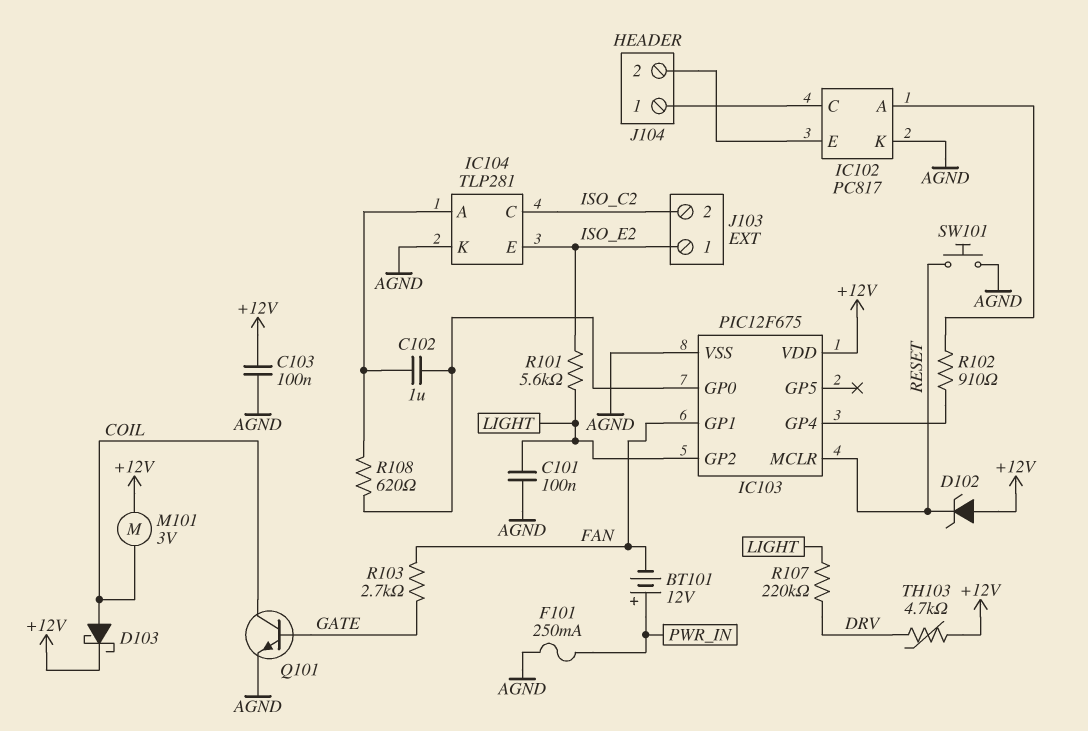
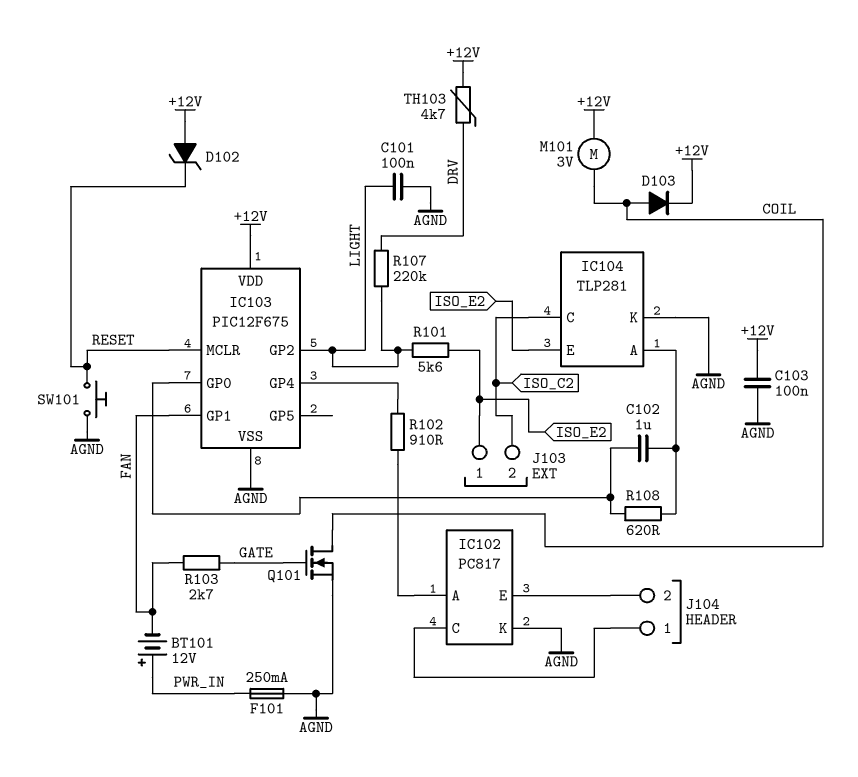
D103: schottky (A COIL, K +12V) -> diode (A COIL, K +12V)
Q101: NPN (B GATE, C COIL, E AGND) -> NMOS (G GATE, D COIL, S AGND)

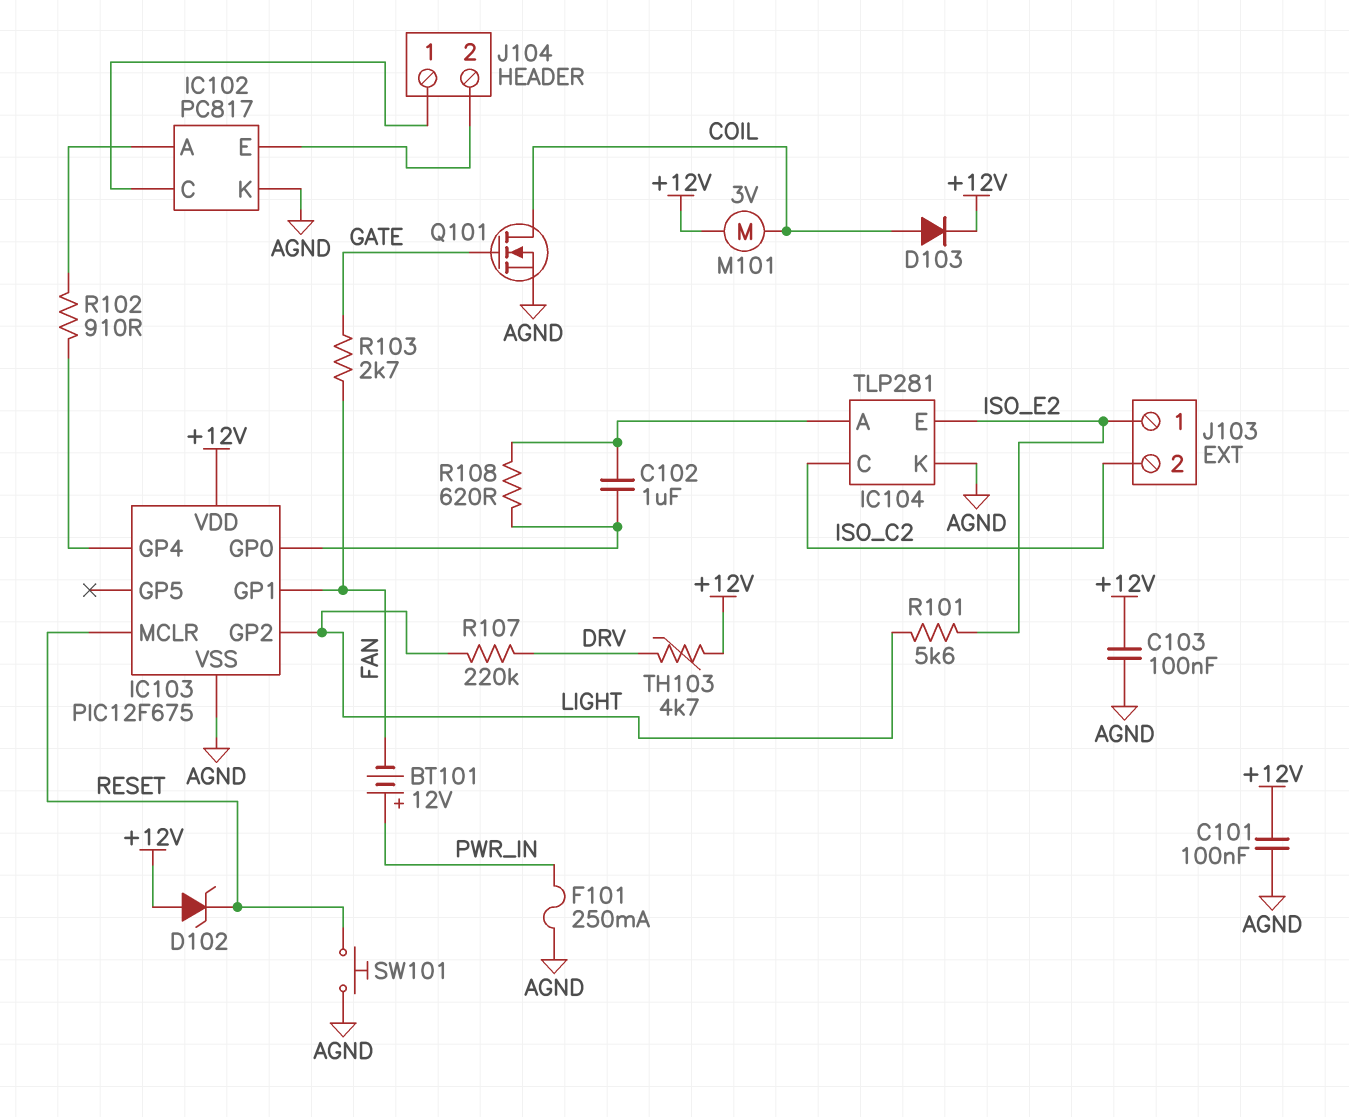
C101: 100nF (AGND, LIGHT) -> 100nF (+12V, AGND)

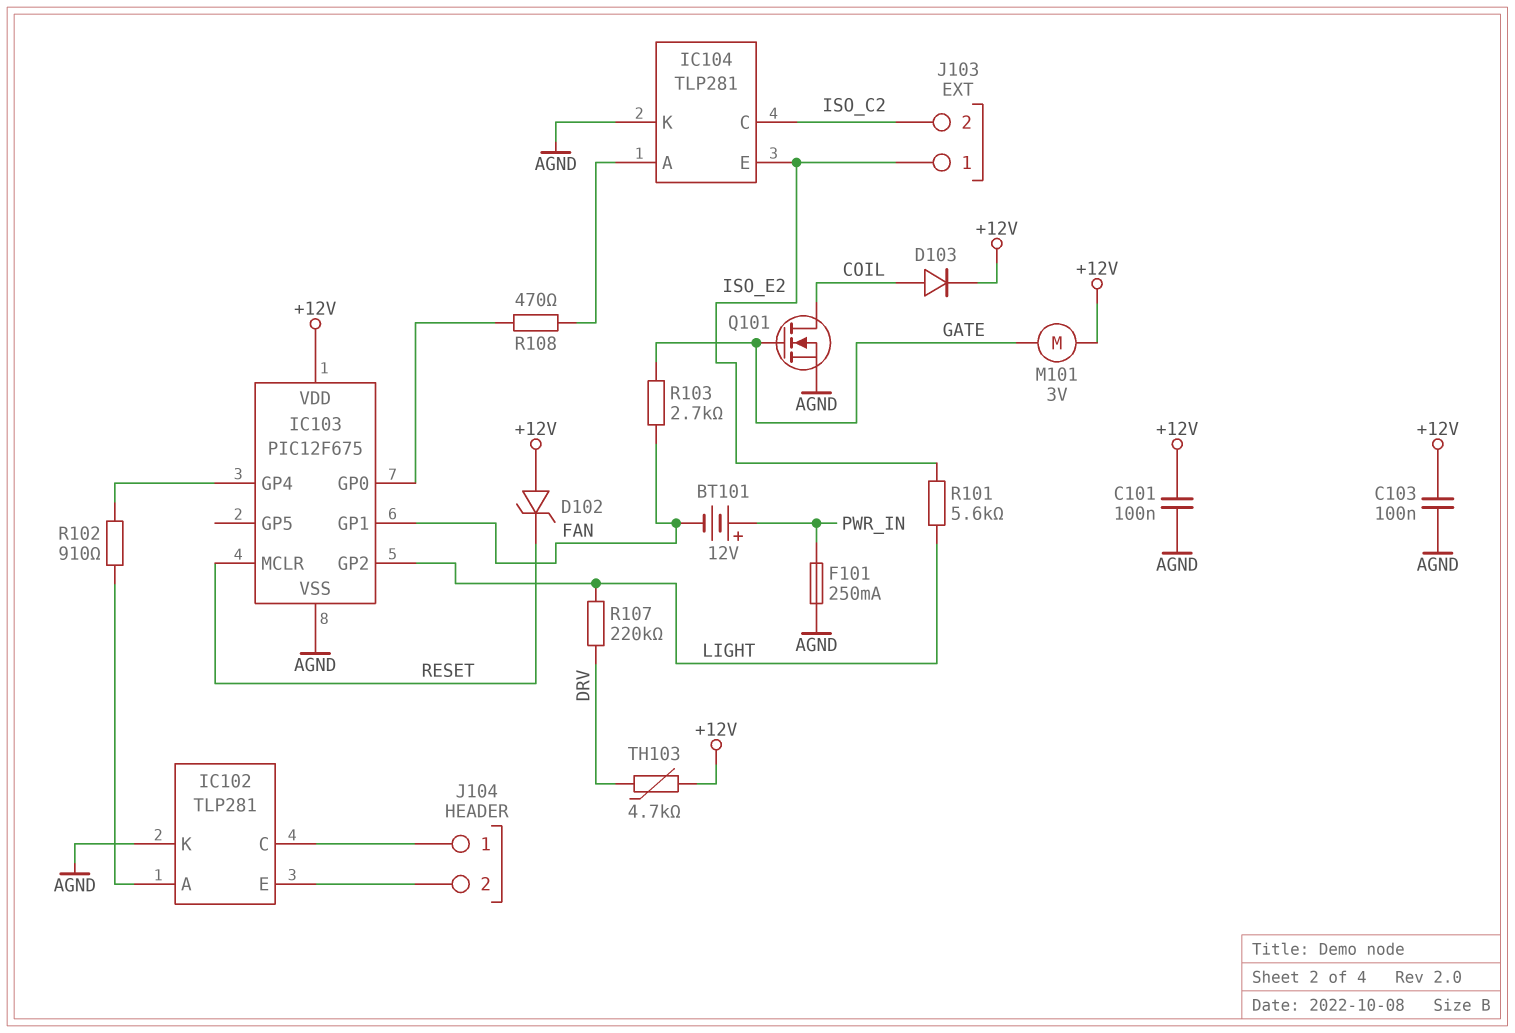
C102: 1uF (IC103/GP0, IC104/A) -> none
IC102: PC817 -> TLP281
M101: motor 3V (+12V, COIL) -> motor 3V (+12V, GATE)
R108: 620 (IC103/GP0, IC104/A) -> 470 (IC103/GP0, IC104/A)
SW101: button (AGND, RESET) -> none

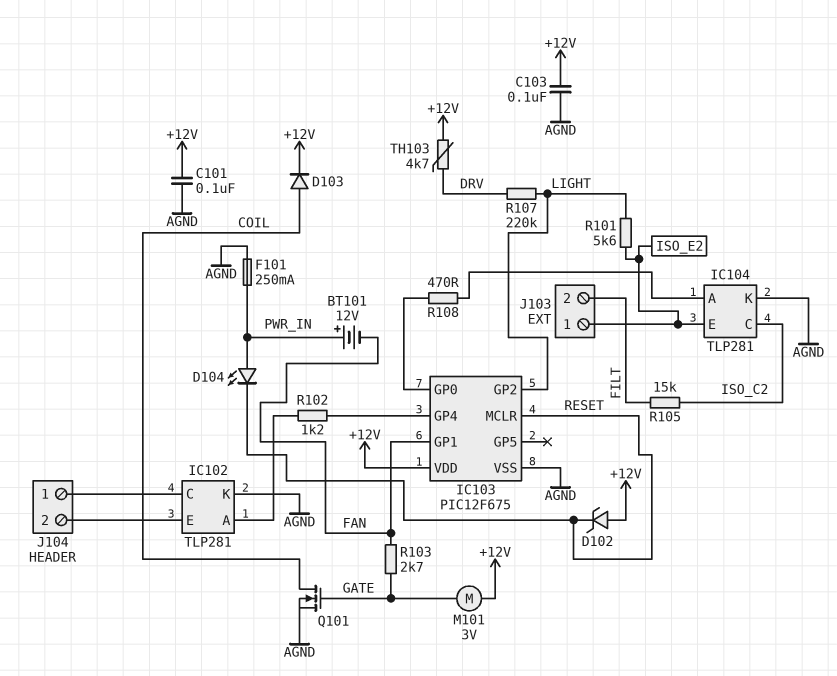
D104: none -> LED (A PWR_IN, K RESET)
J103 pin 2: ISO_C2 -> FILT
R102: 910 (IC102/A, IC103/GP4) -> 1.2k (IC102/A, IC103/GP4)
R105: none -> 15k (FILT, ISO_C2)

